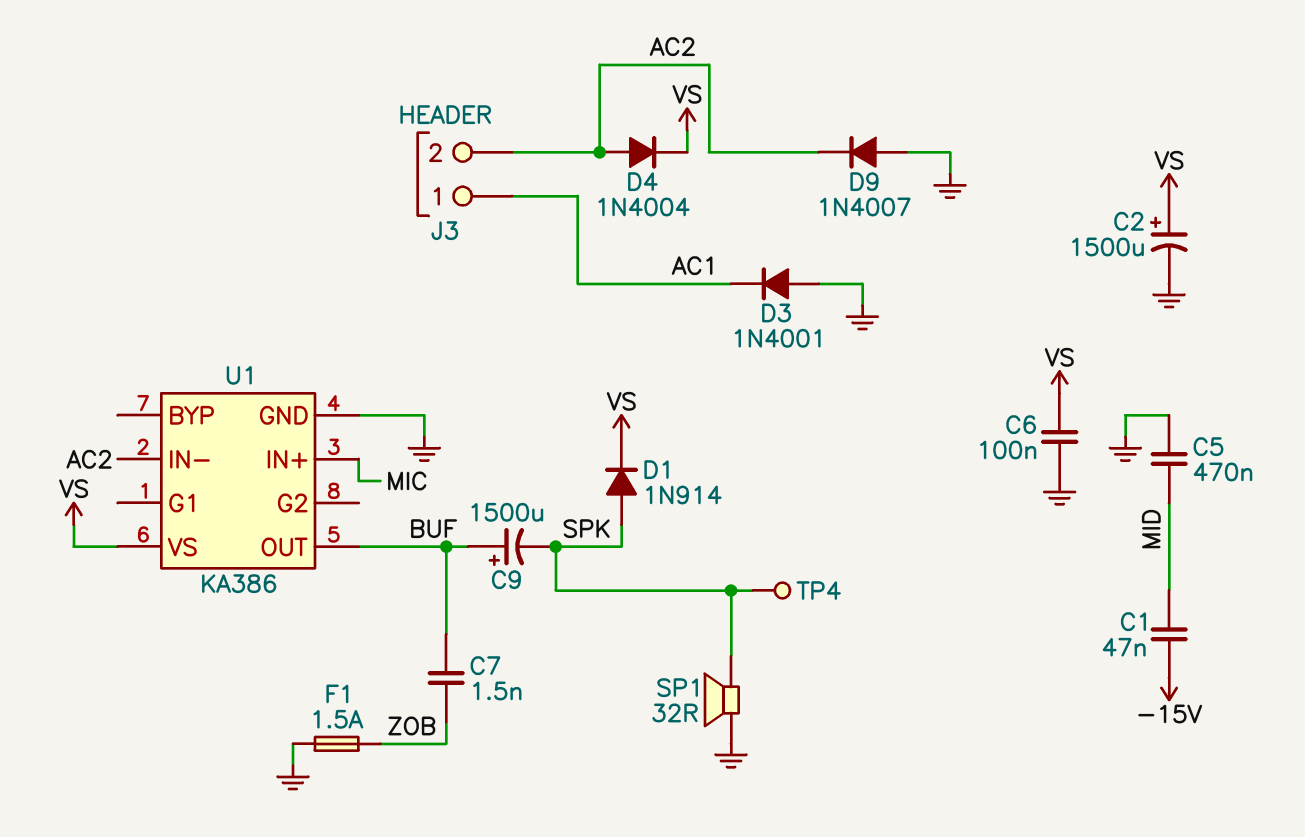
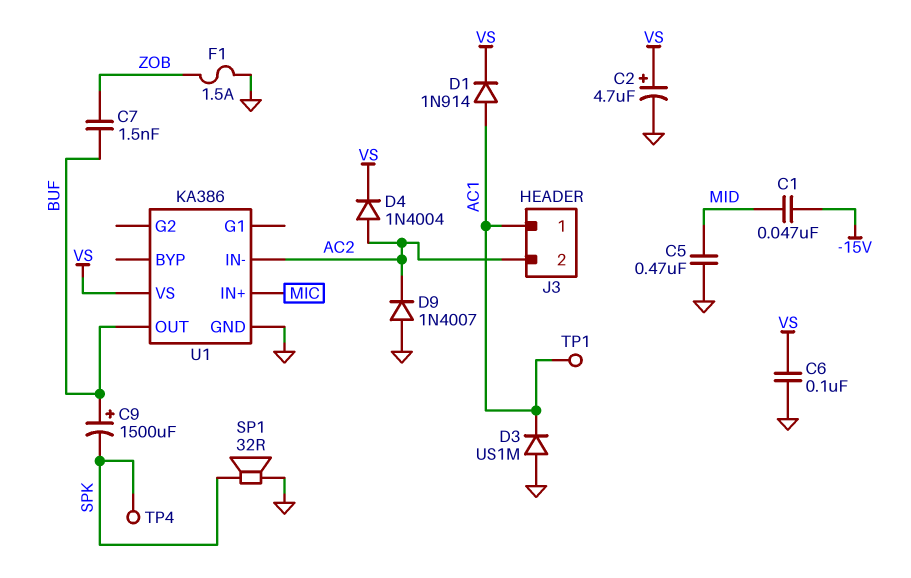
C2: 1500uF (plus VS, minus GND) -> 4.7uF (plus VS, minus GND)
D1: diode 1N914 (A SPK, K VS) -> diode 1N914 (A AC1, K VS)
D3: diode 1N4001 (A GND, K AC1) -> diode US1M (A GND, K AC1)
TP1: none -> test point (AC1)

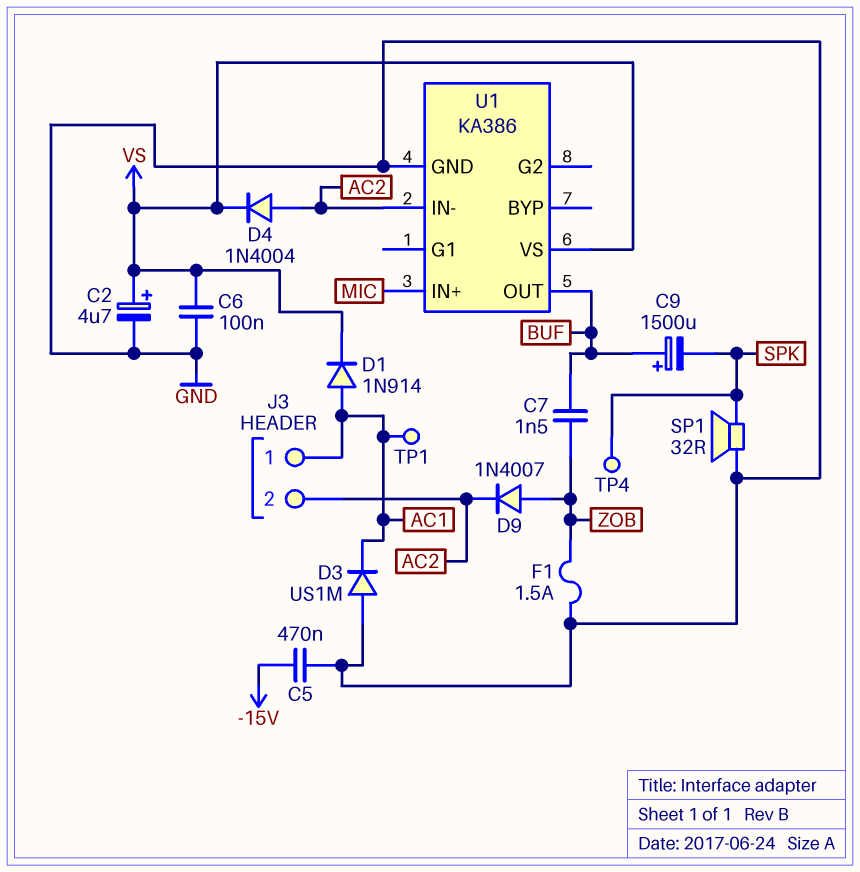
C1: 47nF (-15V, MID) -> none
C5: 470nF (GND, MID) -> 470nF (-15V, GND)
D9: diode 1N4007 (A GND, K AC2) -> diode 1N4007 (A ZOB, K AC2)

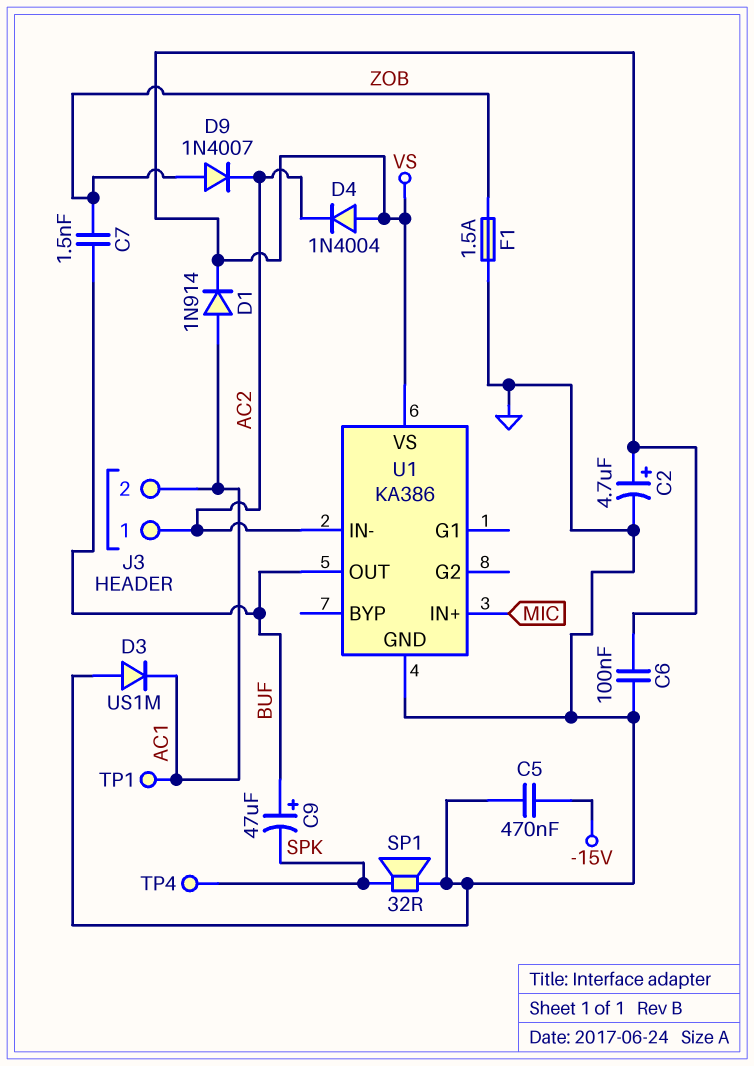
C9: 1500uF (plus BUF, minus SPK) -> 47uF (plus BUF, minus SPK)
D4: diode 1N4004 (A AC2, K VS) -> diode 1N4004 (A VS, K AC2)
J3 pin 1: AC1 -> AC2
J3 pin 2: AC2 -> AC1

